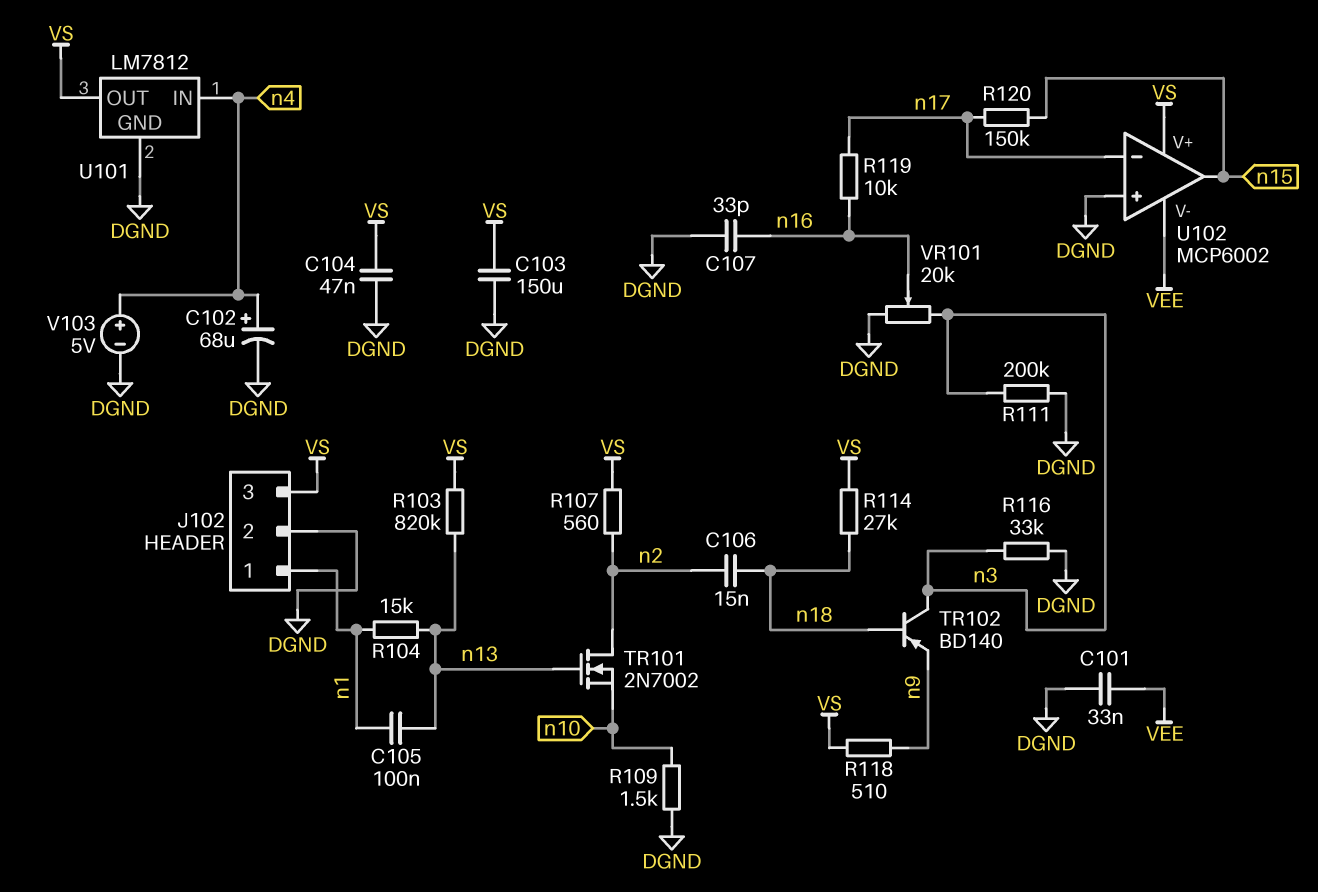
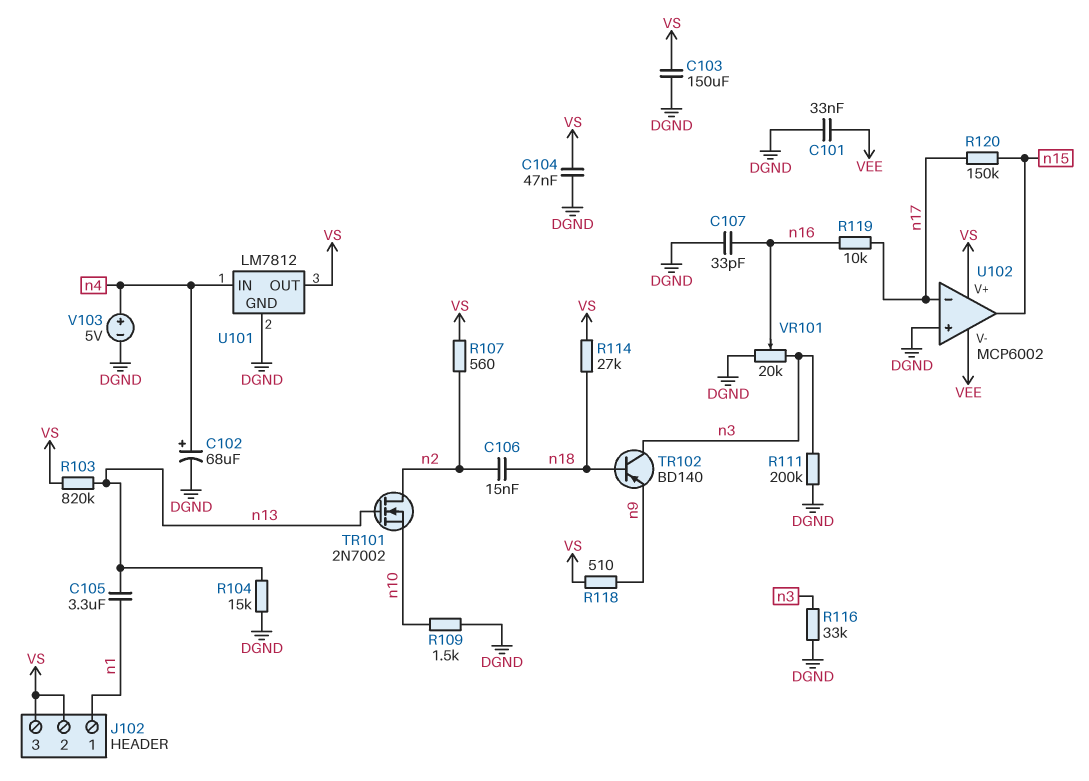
C105: 100nF (n1, n13) -> 3.3uF (n1, n13)
J102 pin 2: DGND -> VS
R104: 15k (n1, n13) -> 15k (DGND, n13)

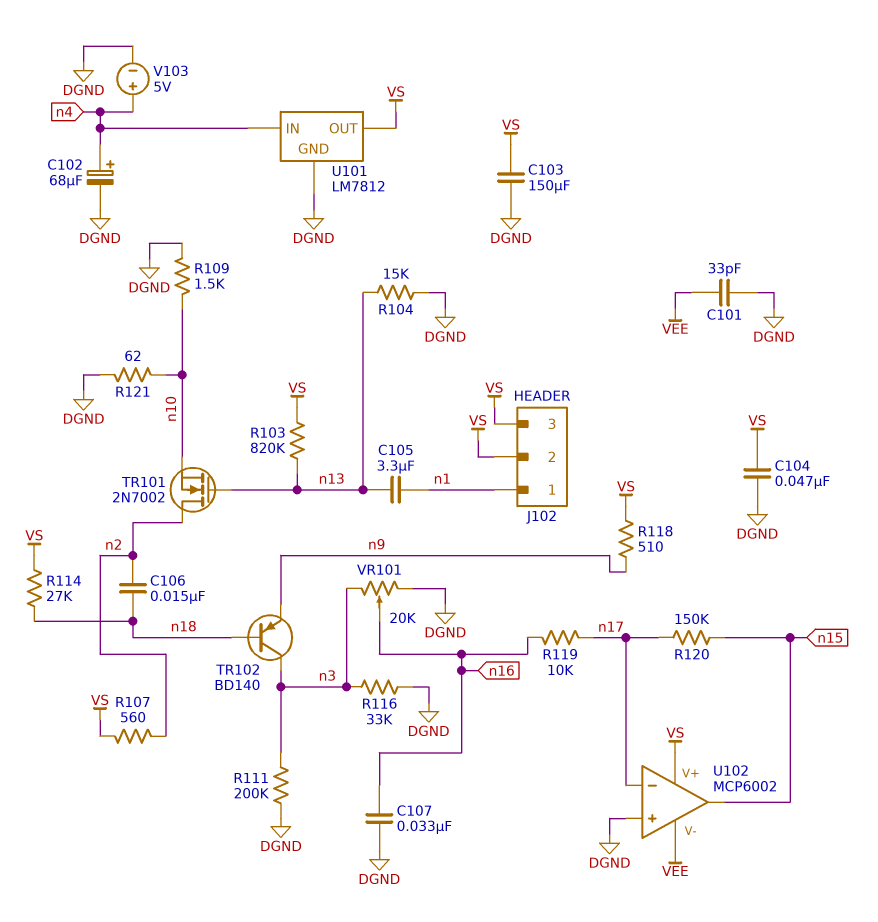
C101: 33nF (DGND, VEE) -> 33pF (DGND, VEE)
C107: 33pF (DGND, n16) -> 33nF (DGND, n16)
R121: none -> 62 (DGND, n10)

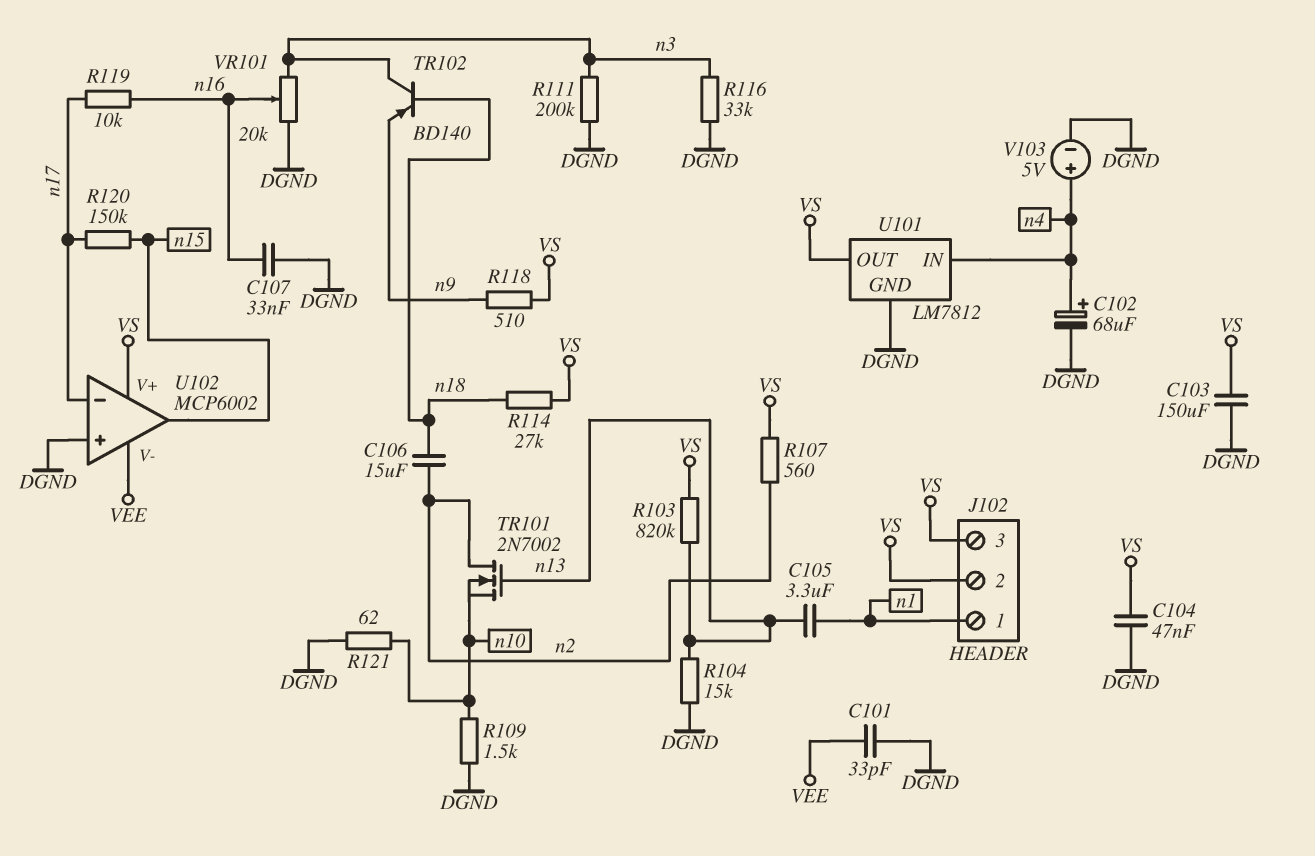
C106: 15nF (n2, n18) -> 15uF (n2, n18)

